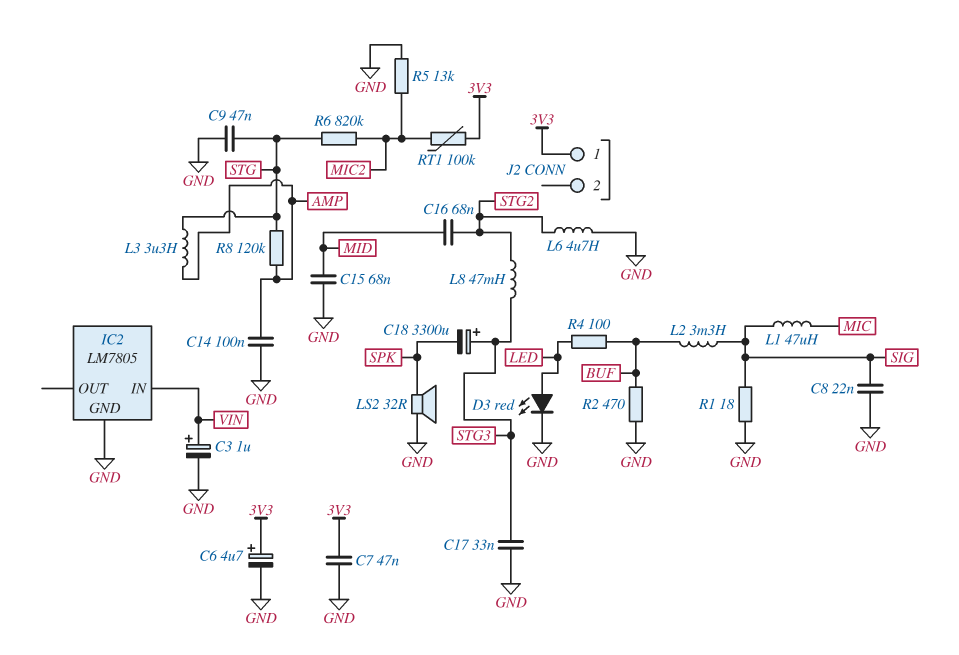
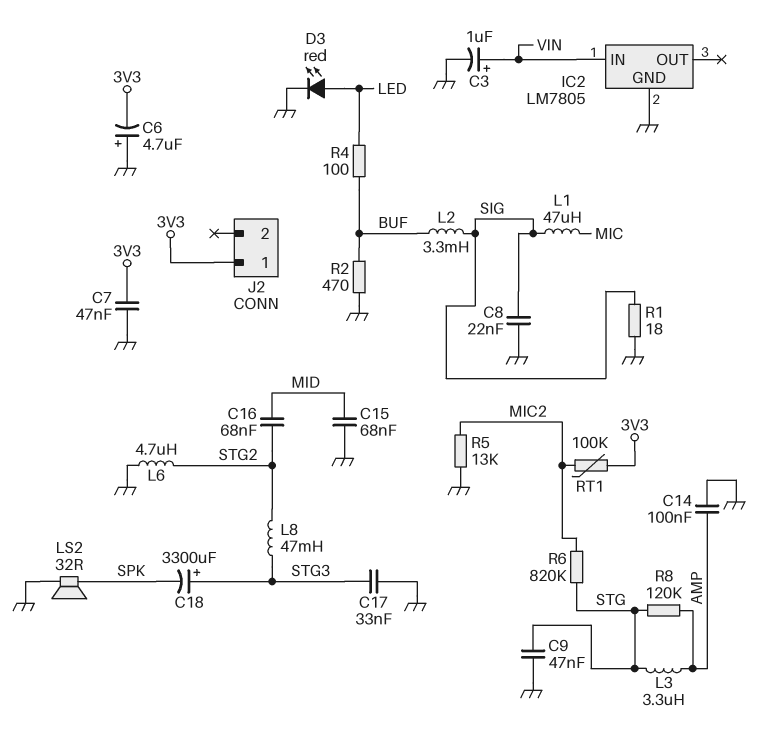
C6: 4.7uF (plus 3V3, minus GND) -> 4.7uF (plus GND, minus 3V3)

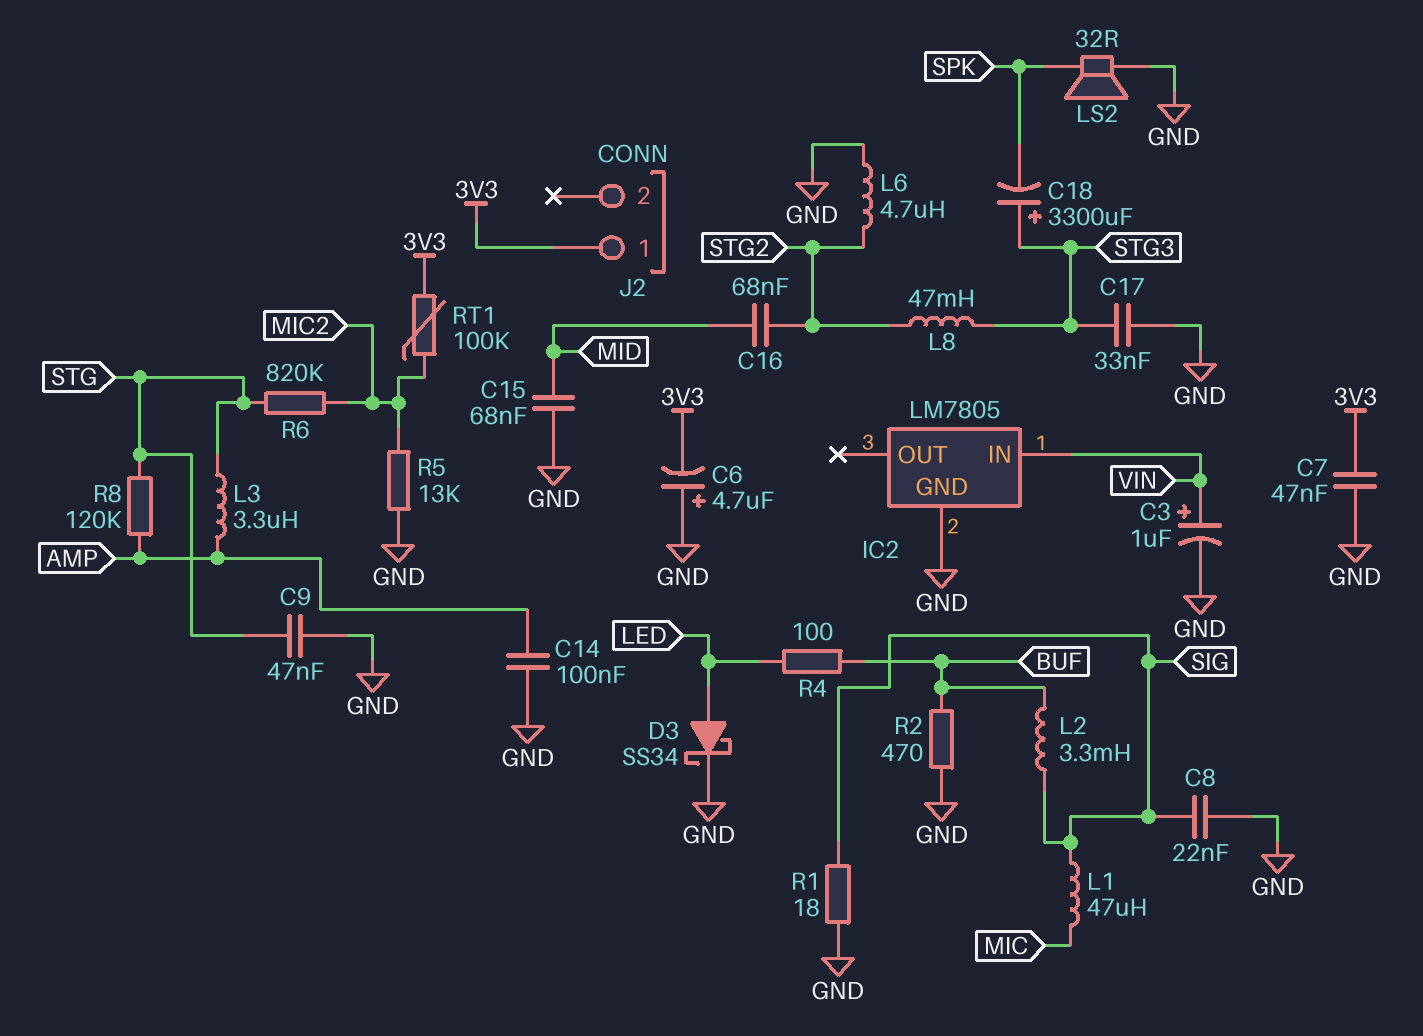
D3: LED red (A LED, K GND) -> schottky SS34 (A LED, K GND)

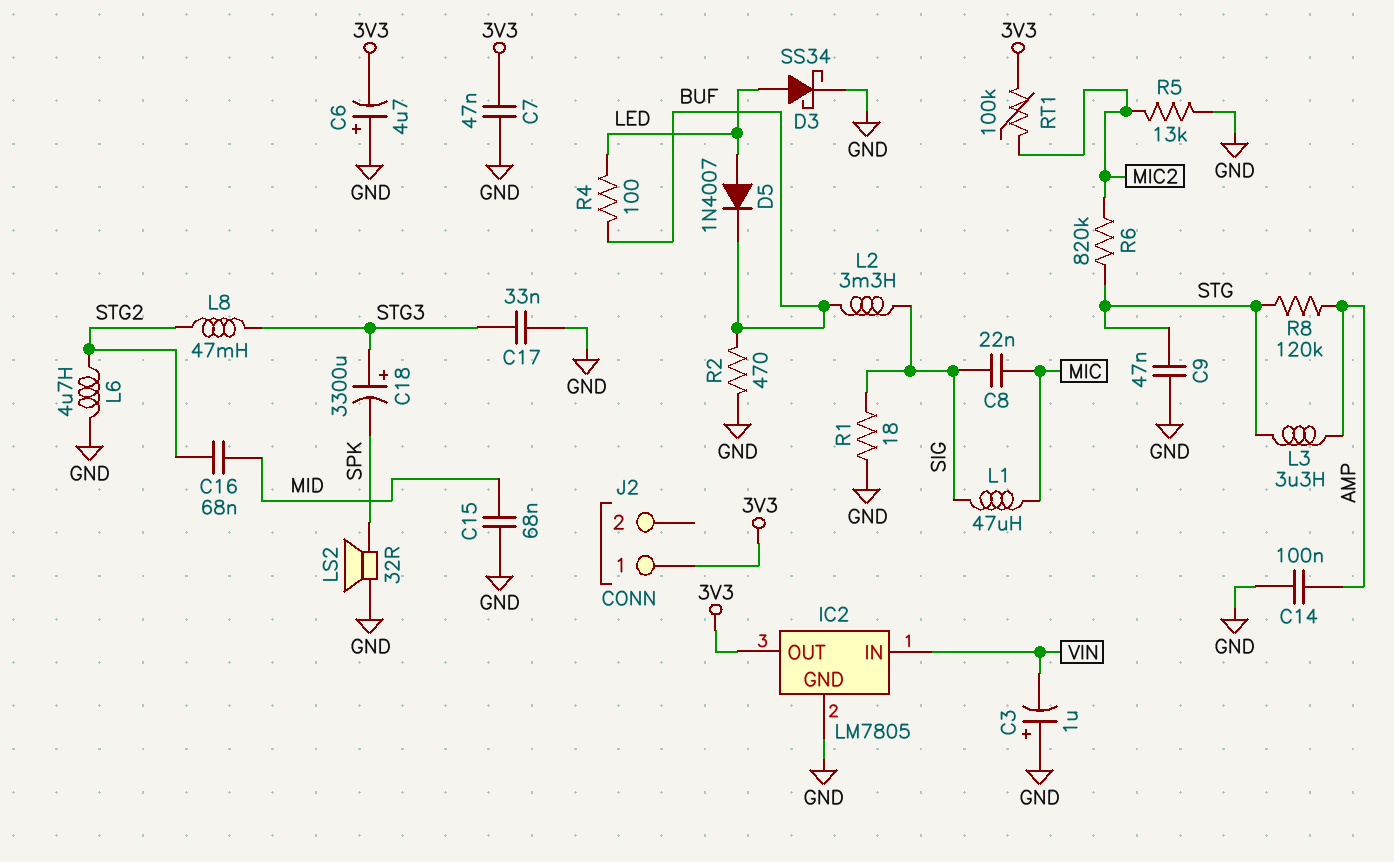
C3: 1uF (plus VIN, minus GND) -> 1uF (plus GND, minus VIN)
C8: 22nF (GND, SIG) -> 22nF (MIC, SIG)
D5: none -> diode 1N4007 (A LED, K BUF)
IC2 pin OUT: none -> 3V3

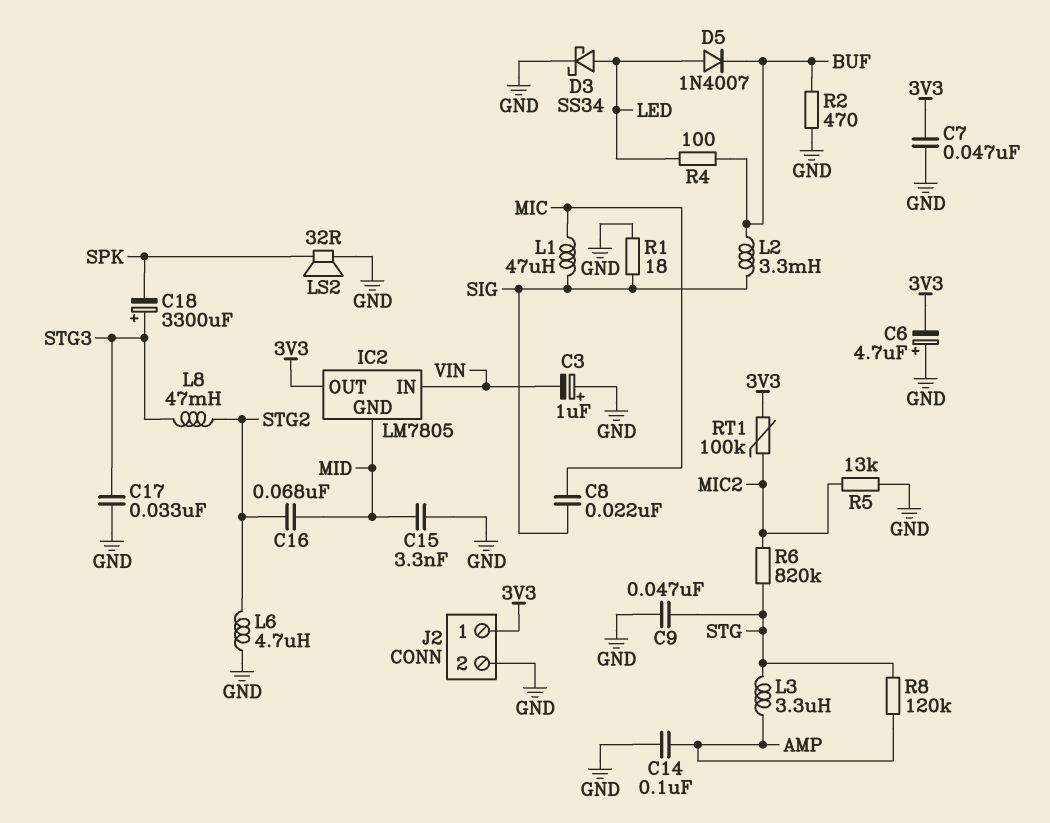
C15: 68nF (GND, MID) -> 3.3nF (GND, MID)
IC2 pin GND: GND -> MID
J2 pin 2: none -> GND

